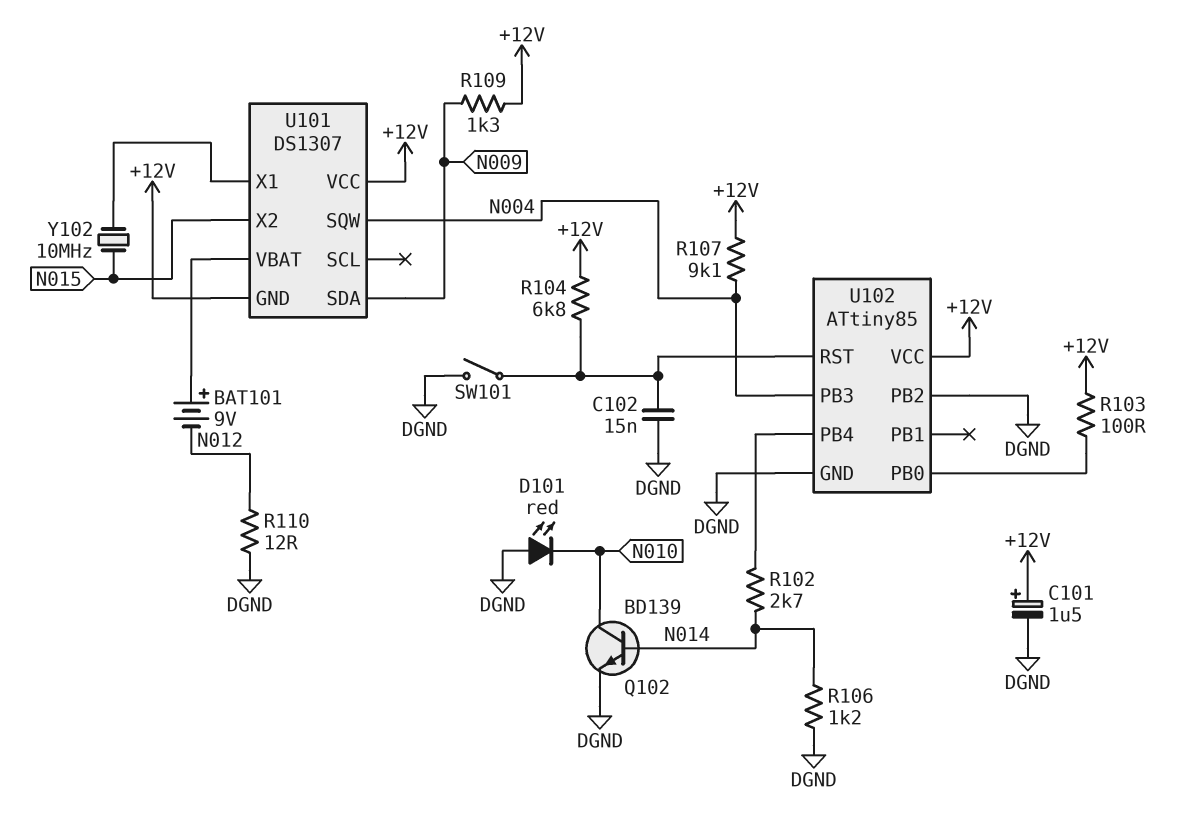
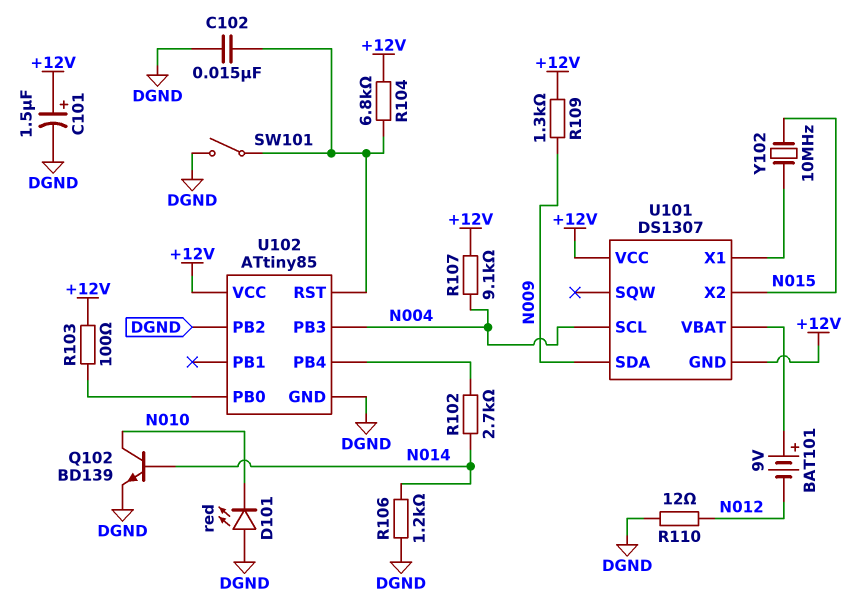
U101 pin SCL: none -> N004
U101 pin SQW: N004 -> none

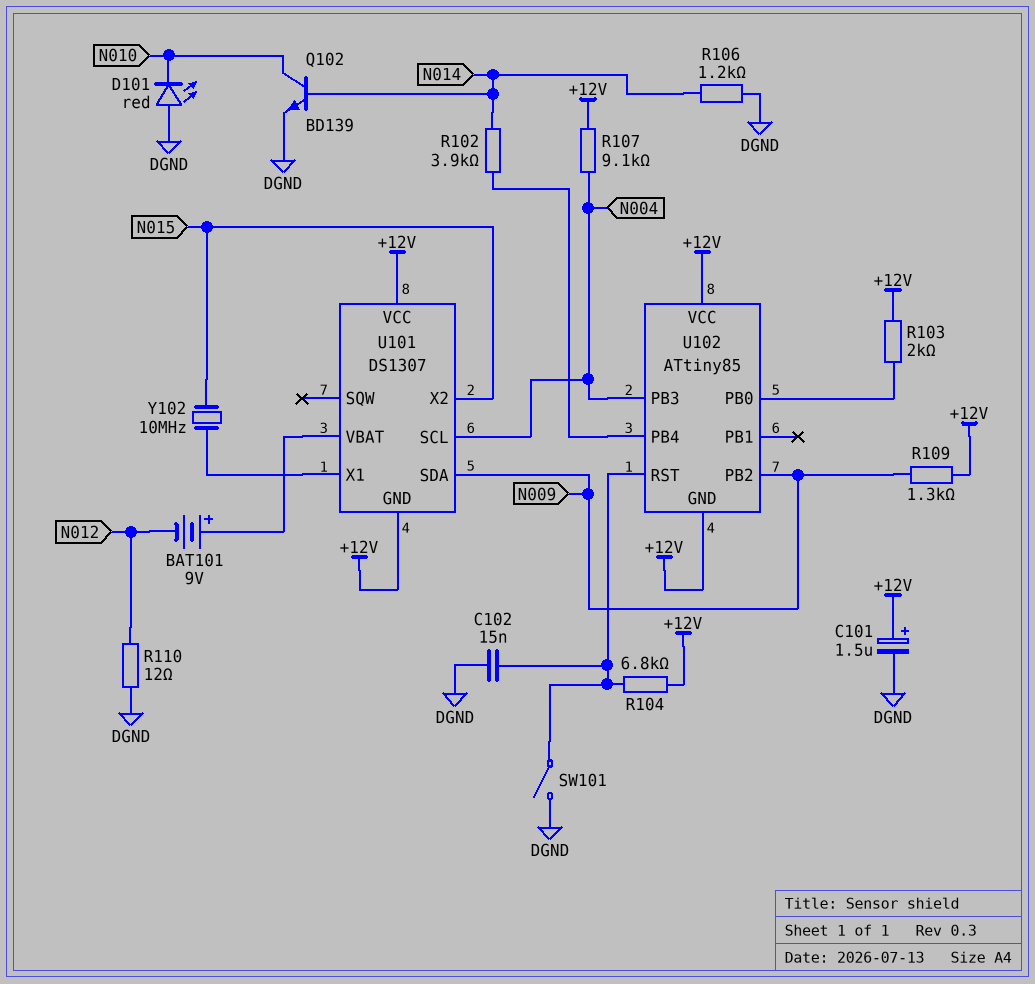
R102: 2.7k (N014, U102/PB4) -> 3.9k (N014, U102/PB4)
R103: 100 (+12V, U102/PB0) -> 2k (+12V, U102/PB0)
U102 pin GND: DGND -> +12V
U102 pin PB2: DGND -> N009

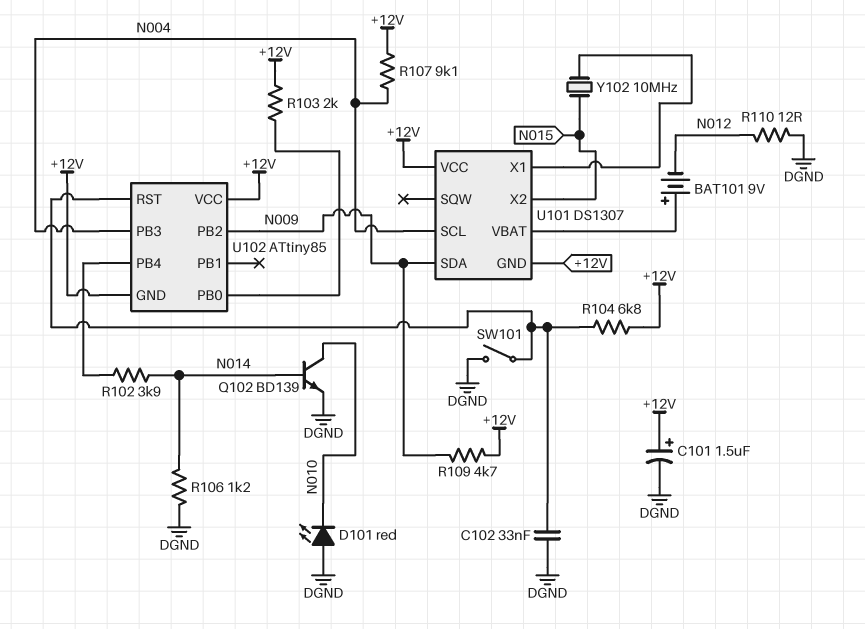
C102: 15nF (DGND, U102/RST) -> 33nF (DGND, U102/RST)
R109: 1.3k (+12V, N009) -> 4.7k (+12V, N009)

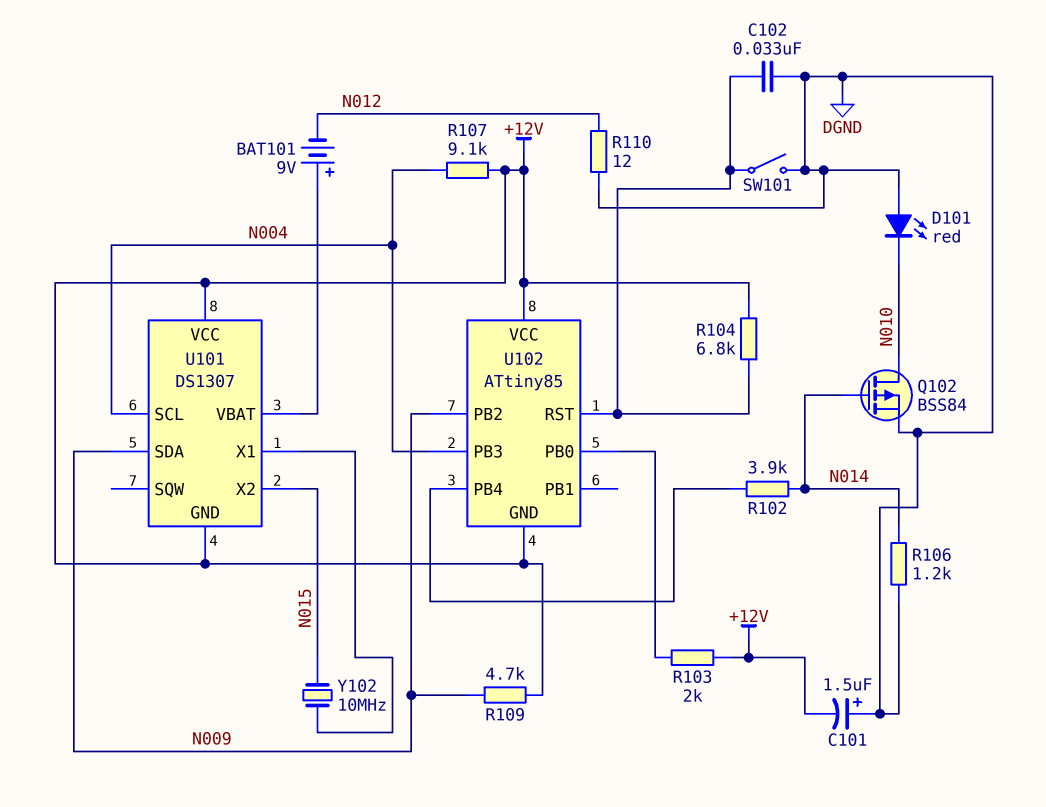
C101: 1.5uF (plus +12V, minus DGND) -> 1.5uF (plus DGND, minus +12V)
Q102: NPN BD139 (B N014, C N010, E DGND) -> PMOS BSS84 (G N014, D N010, S DGND)

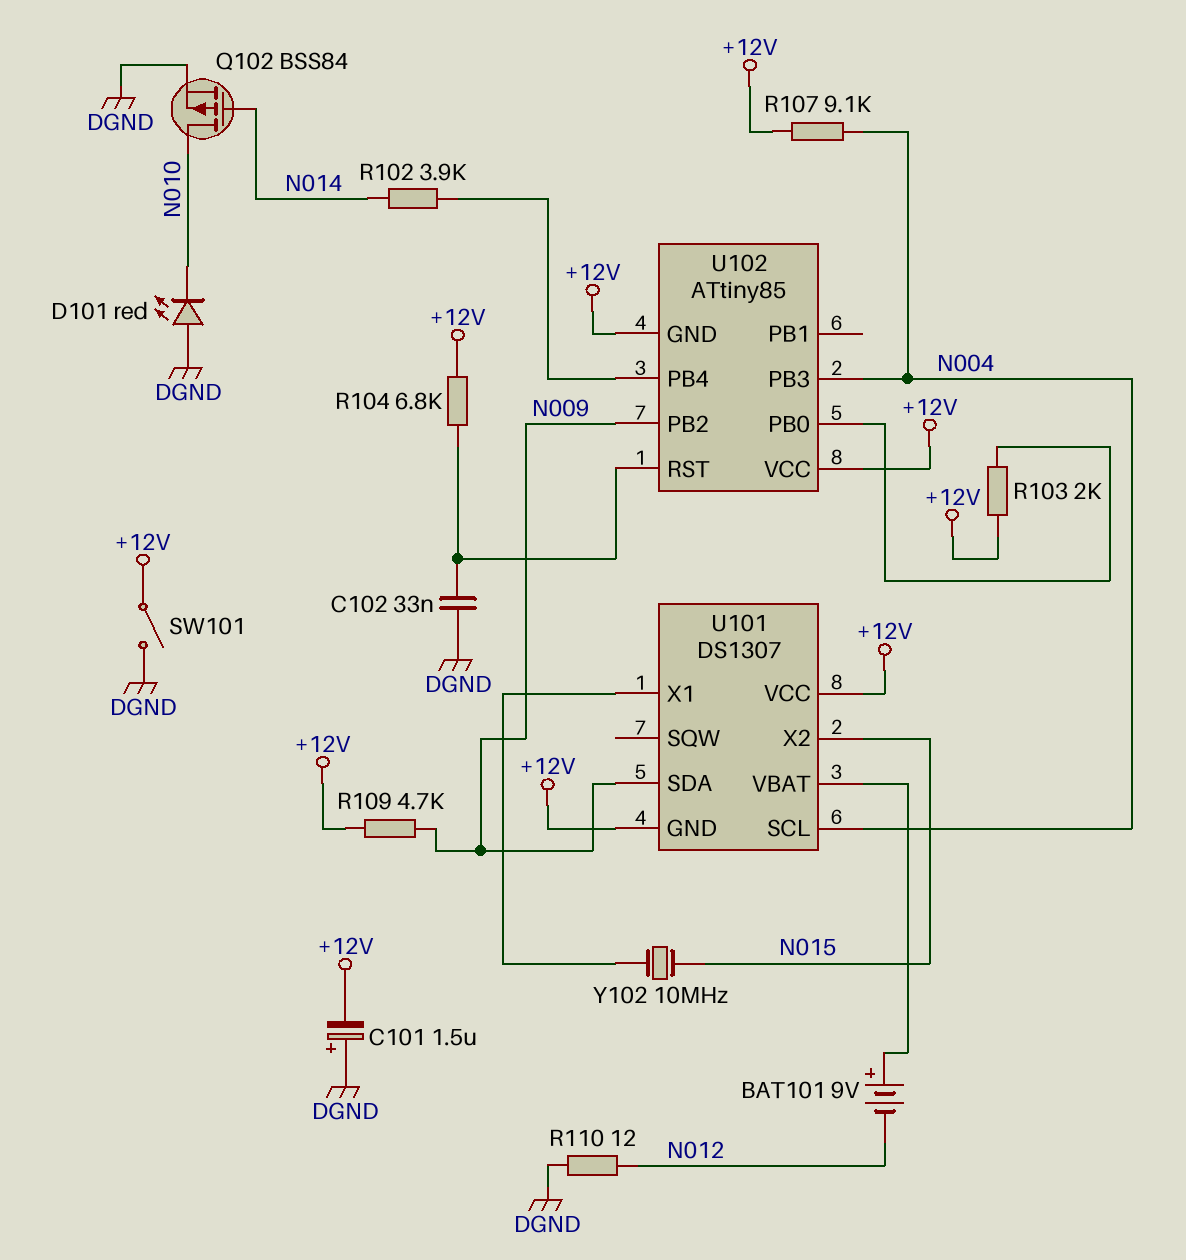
R106: 1.2k (DGND, N014) -> none
SW101: switch (DGND, U102/RST) -> switch (+12V, DGND)

